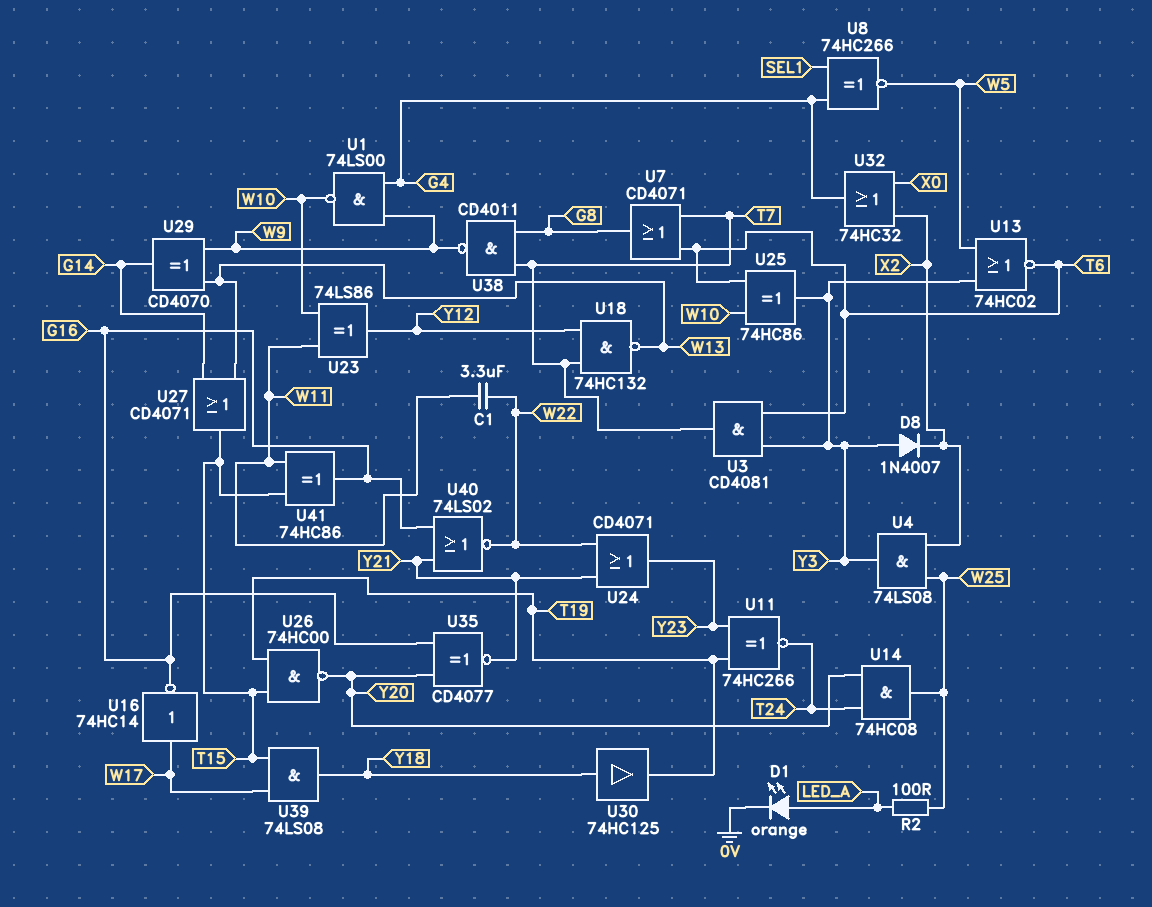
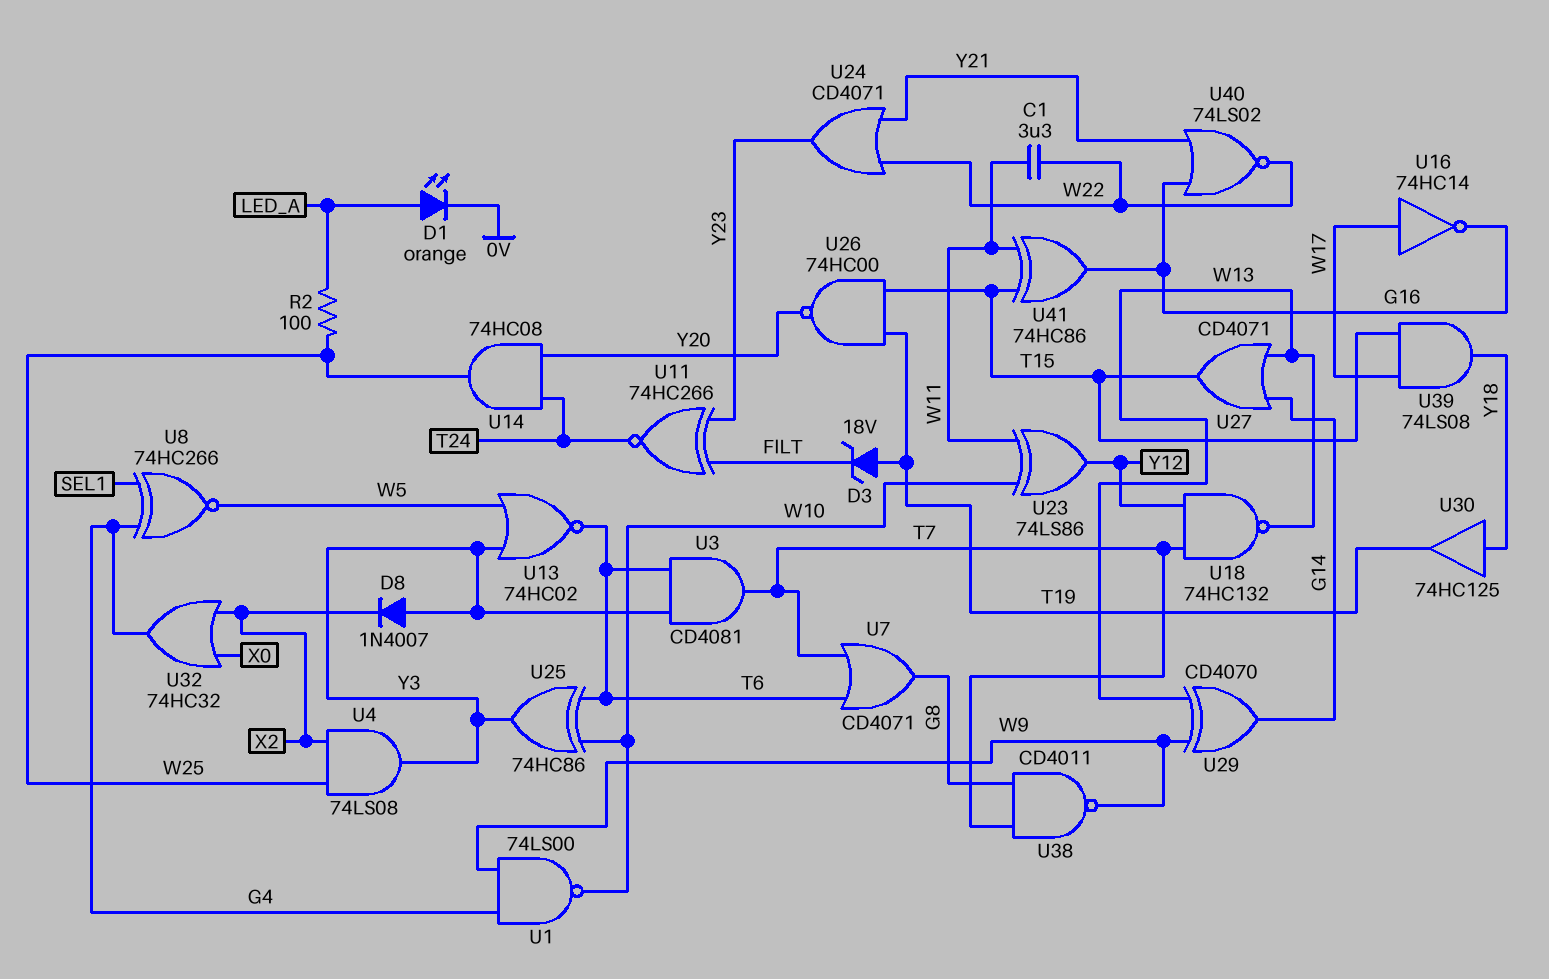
D3: none -> zener 18V (A T19, K FILT)
U11: XNOR 74HC266 (in T19, in Y23, out T24) -> XNOR 74HC266 (in FILT, in Y23, out T24)
U35: XNOR CD4077 (in G16, in Y20, out Y21) -> none

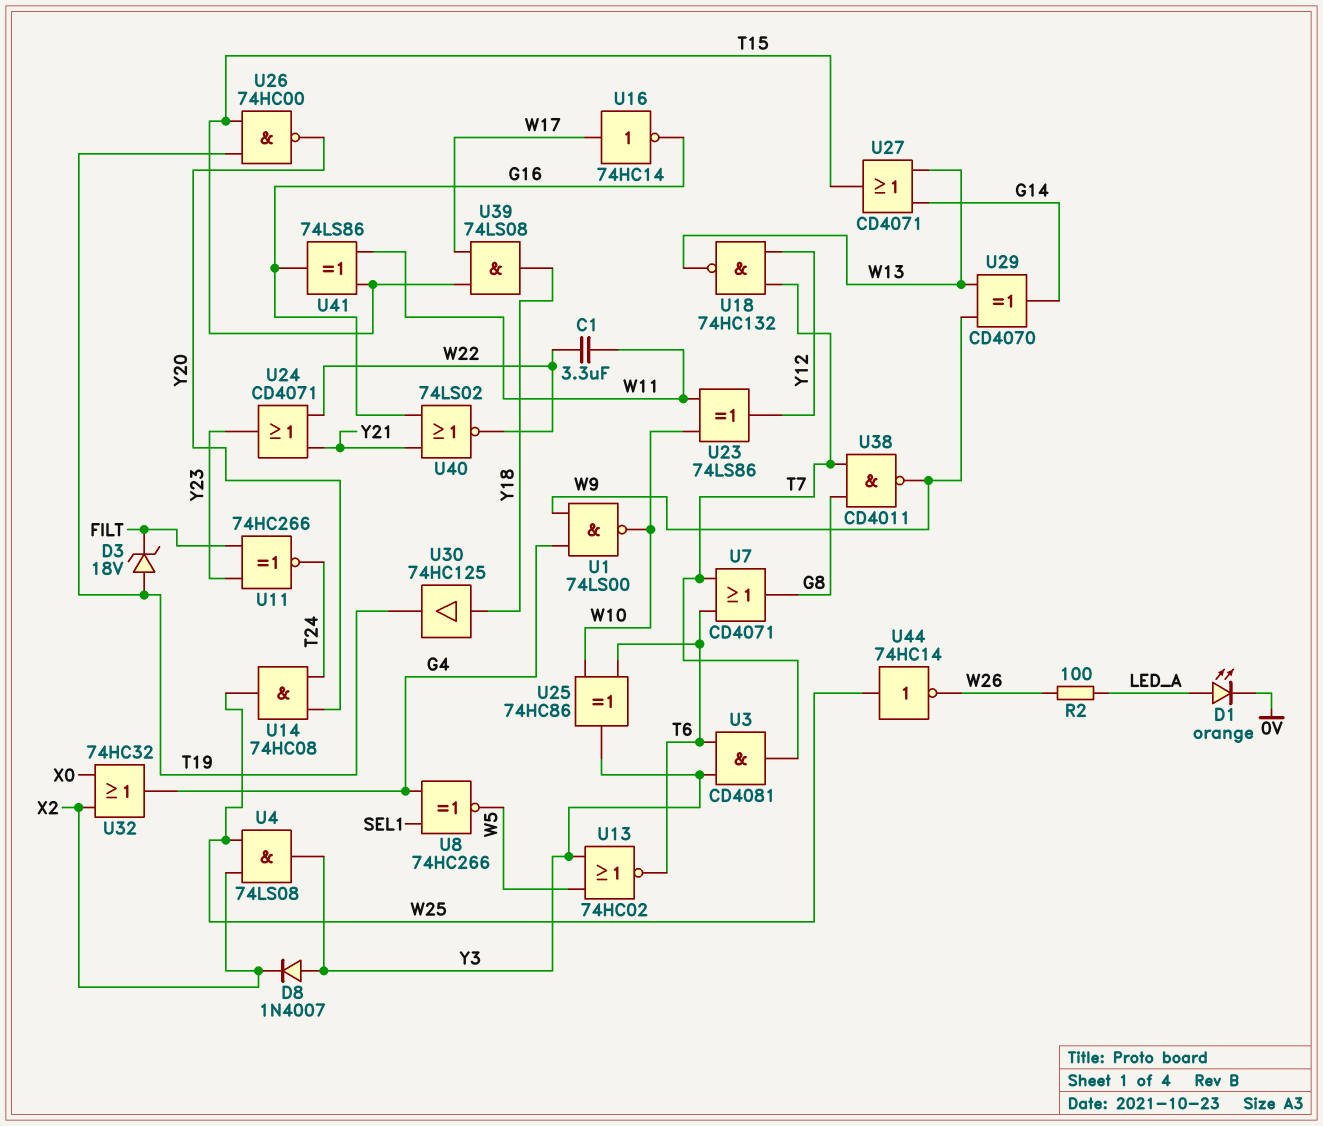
R2: 100 (LED_A, W25) -> 100 (LED_A, W26)
U41: XOR 74HC86 (in T15, in W11, out G16) -> XOR 74LS86 (in T15, in W11, out G16)
U44: none -> NOT 74HC14 (in W25, out W26)

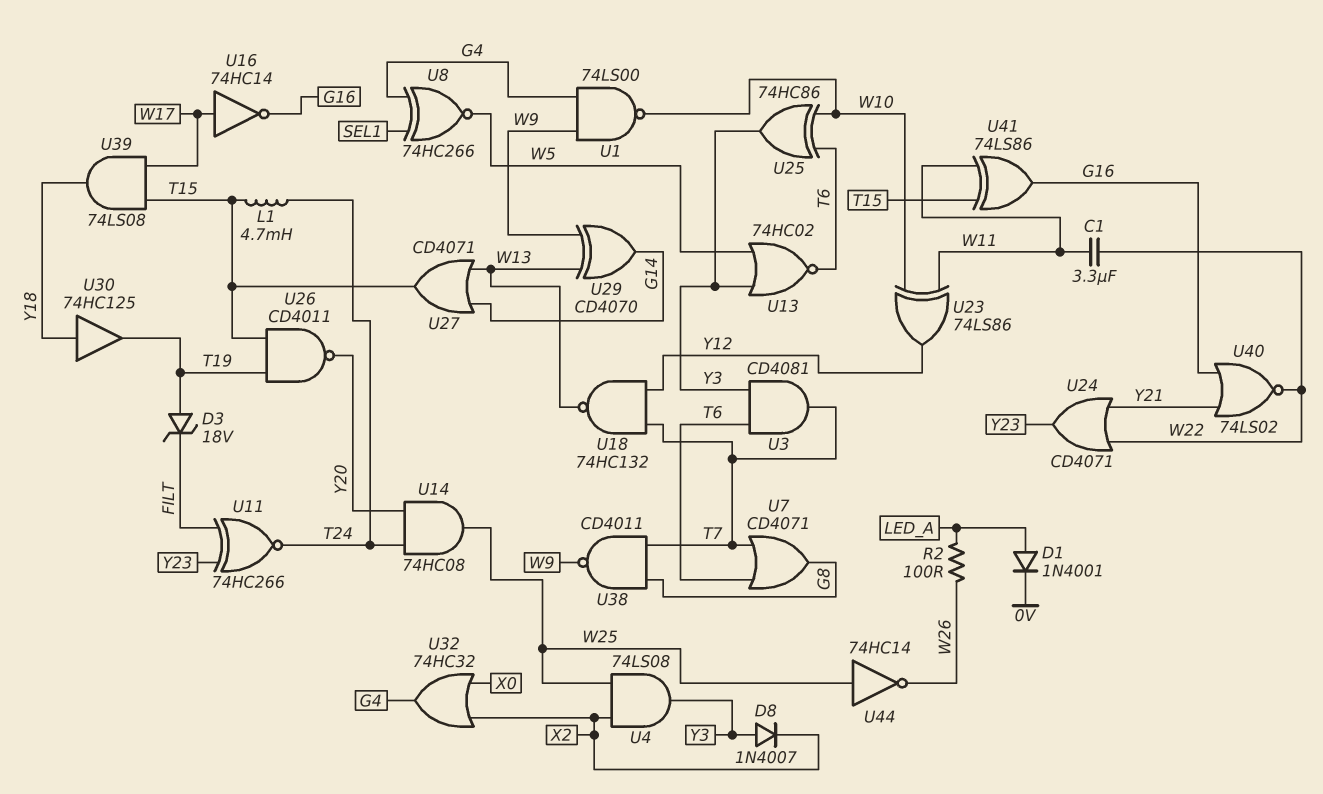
D1: LED orange (A LED_A, K 0V) -> diode 1N4001 (A LED_A, K 0V)
L1: none -> 4.7mH (T15, T24)
U26: NAND 74HC00 (in T15, in T19, out Y20) -> NAND CD4011 (in T15, in T19, out Y20)

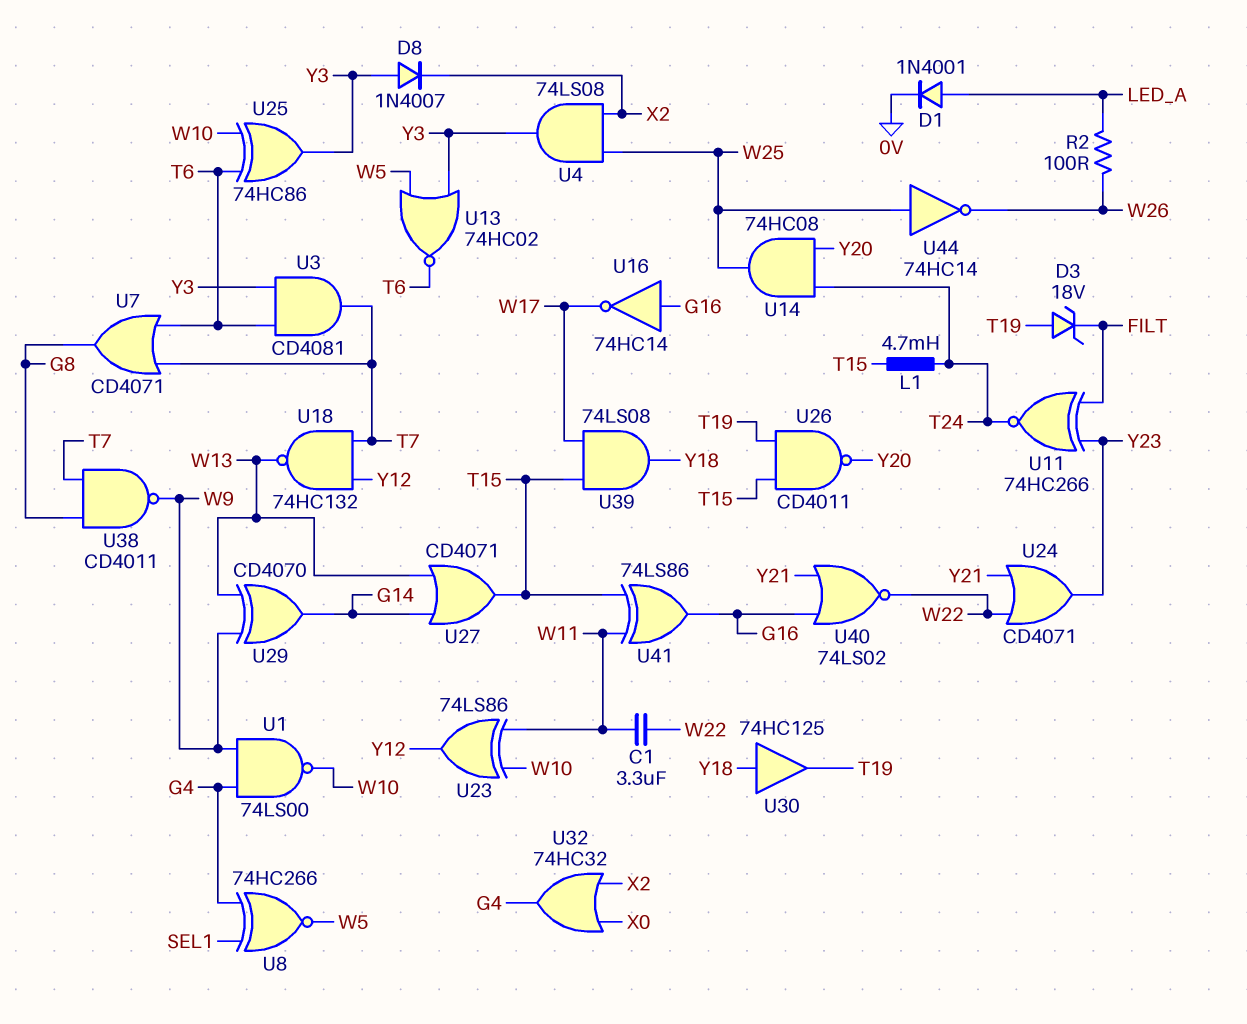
U16: NOT 74HC14 (in W17, out G16) -> NOT 74HC14 (in G16, out W17)

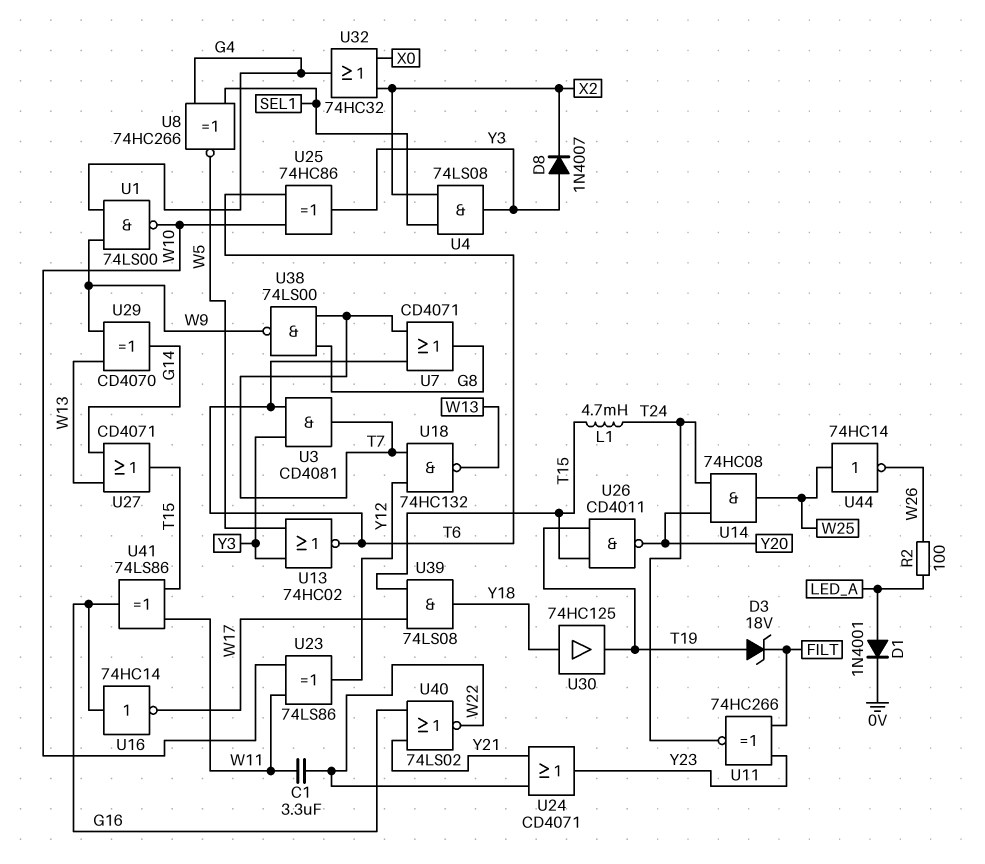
U4: AND 74LS08 (in W25, in X2, out Y3) -> AND 74LS08 (in SEL1, in X2, out Y3)
U38: NAND CD4011 (in G8, in T7, out W9) -> NAND 74LS00 (in G8, in T7, out W9)

